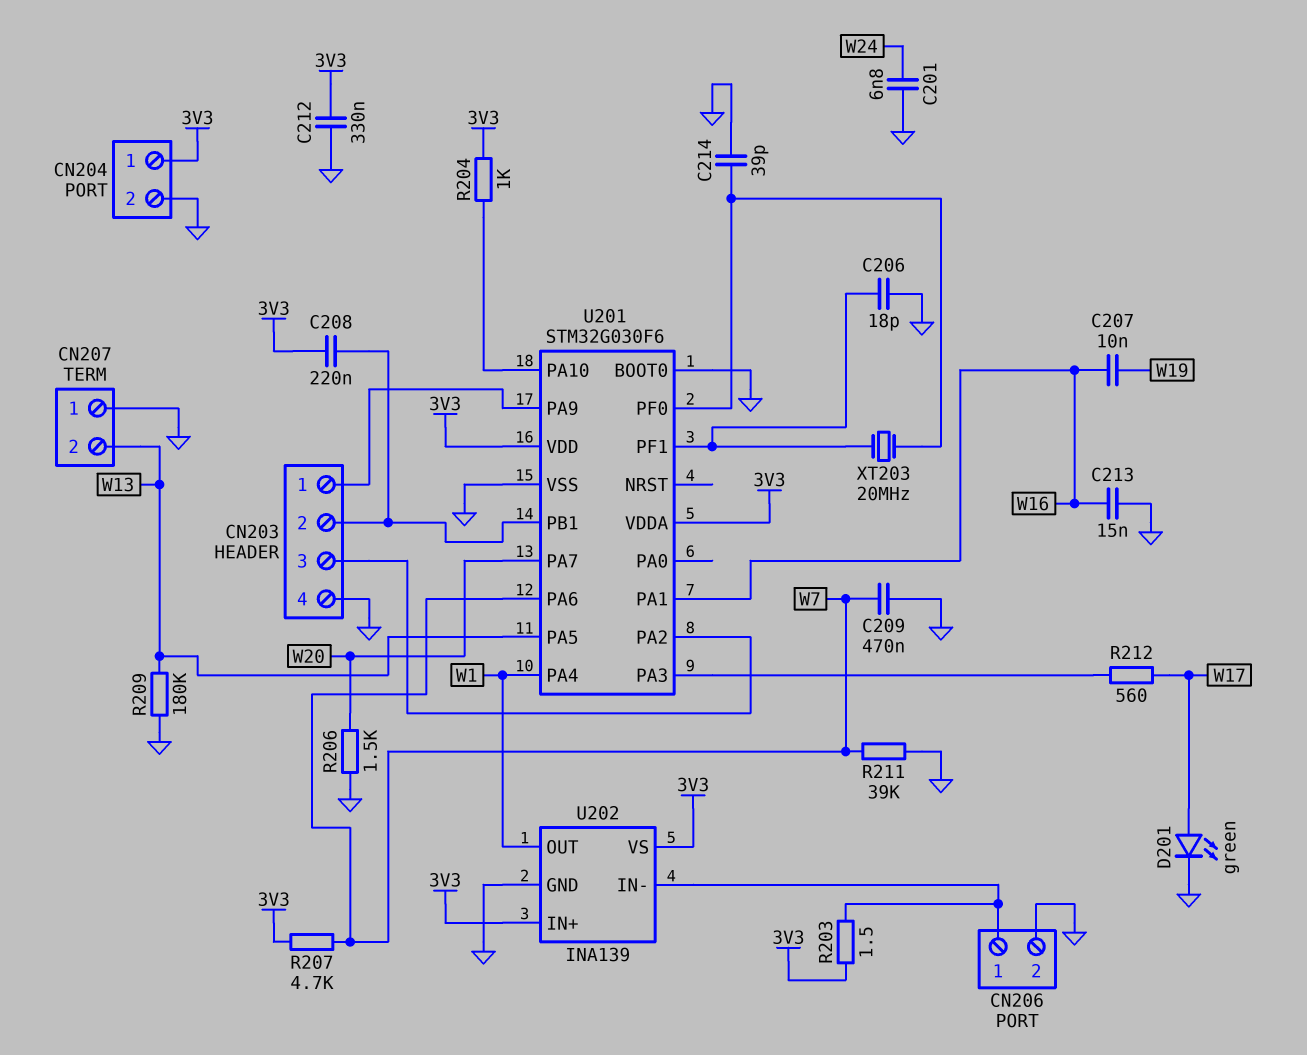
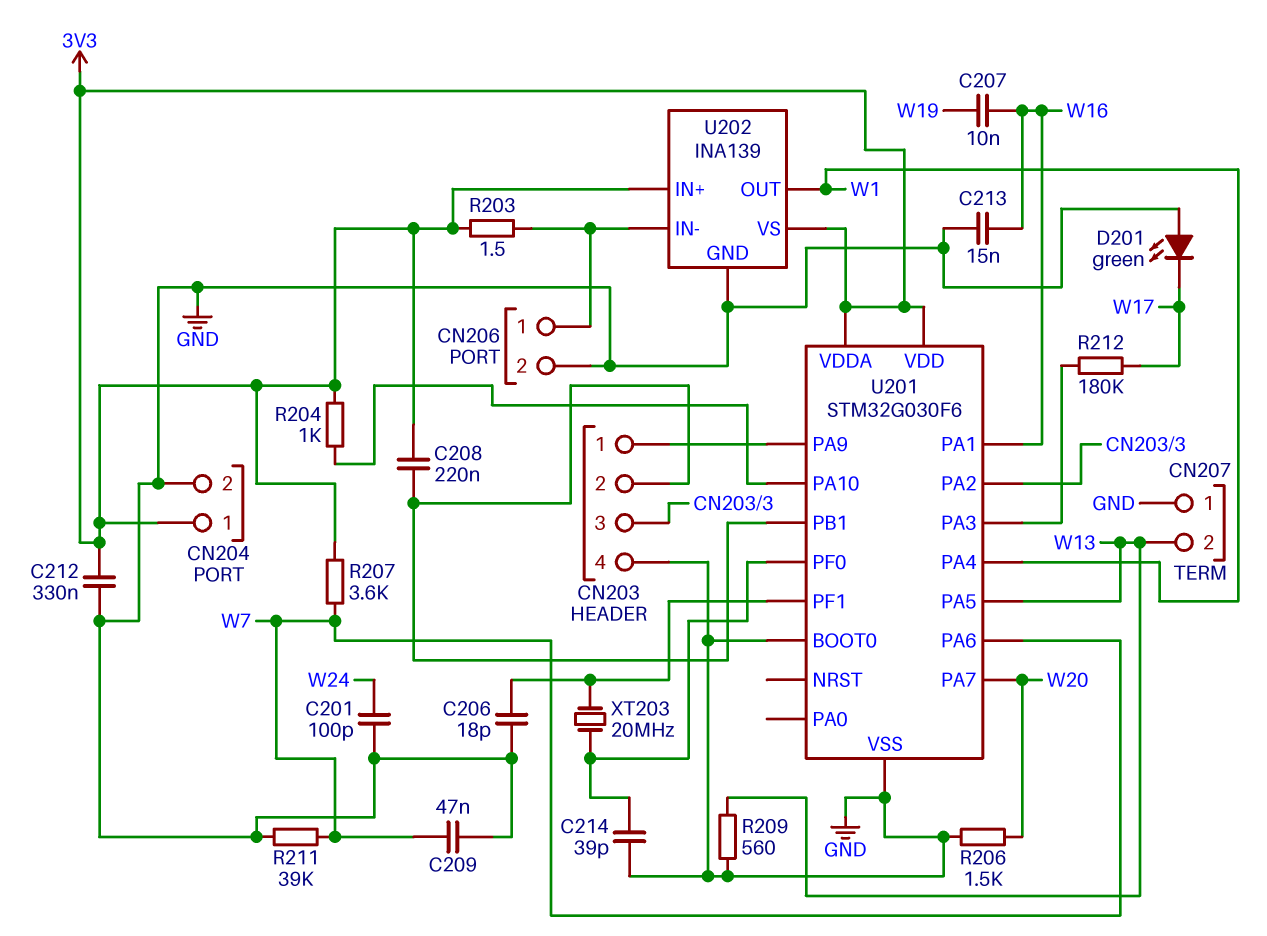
C201: 6.8nF (GND, W24) -> 100pF (GND, W24)
C209: 470nF (GND, W7) -> 47nF (GND, W7)
D201: LED green (A W17, K GND) -> LED green (A GND, K W17)
R207: 4.7k (3V3, W7) -> 3.6k (3V3, W7)
R209: 180k (GND, W13) -> 560 (GND, W13)
R212: 560 (U201/PA3, W17) -> 180k (U201/PA3, W17)

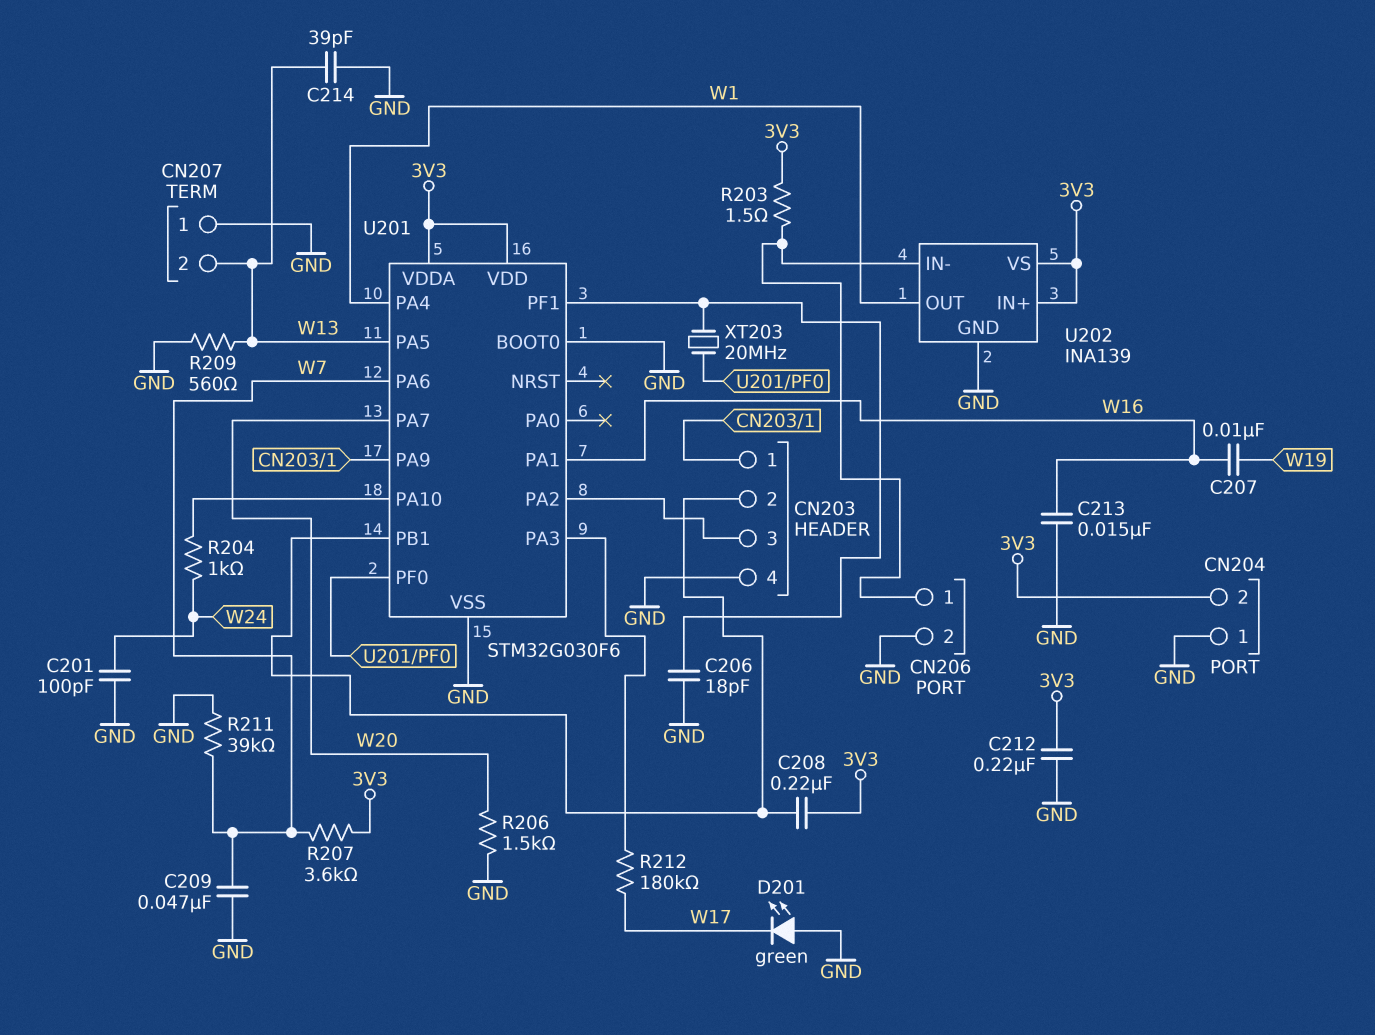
C212: 330nF (3V3, GND) -> 220nF (3V3, GND)
C214: 39pF (GND, U201/PF0) -> 39pF (GND, W13)
CN204 pin 1: 3V3 -> GND
CN204 pin 2: GND -> 3V3
R204: 1k (3V3, U201/PA10) -> 1k (U201/PA10, W24)

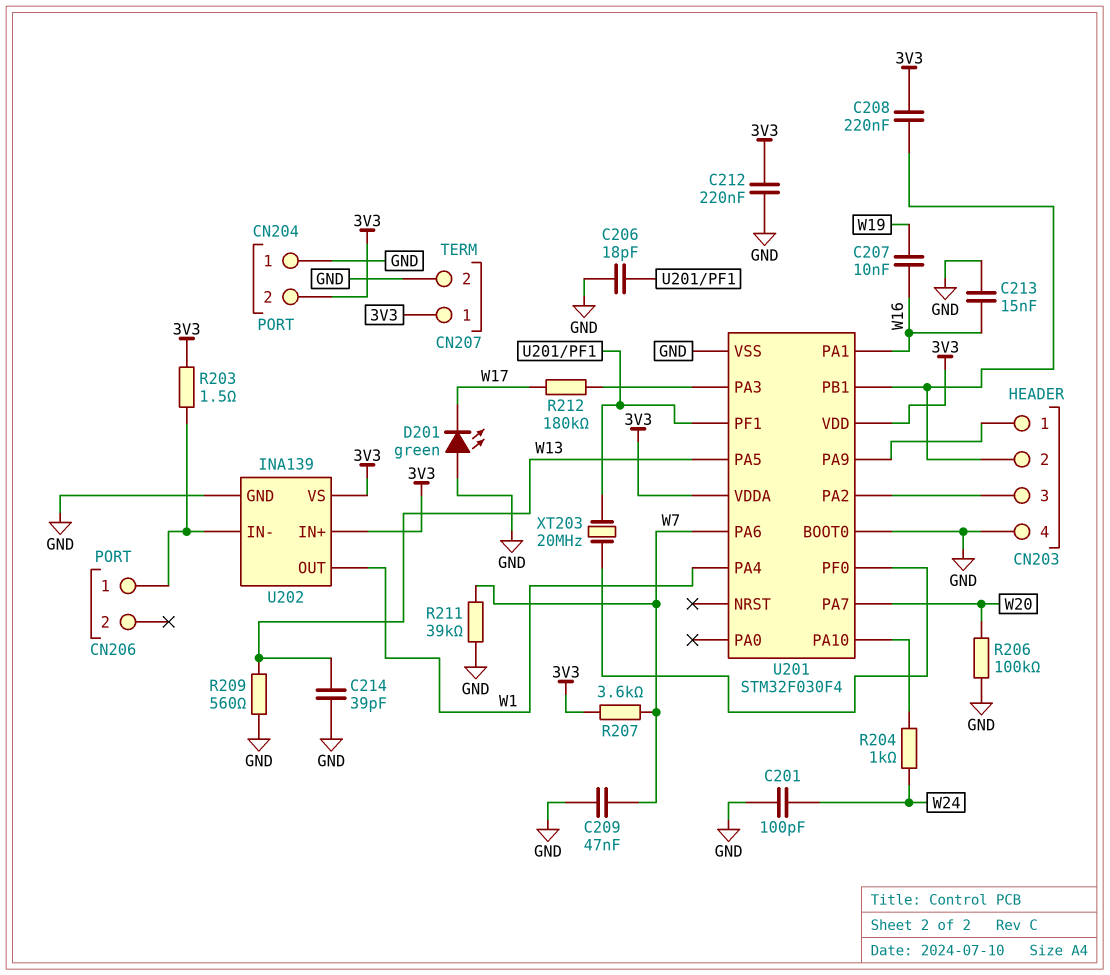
CN206 pin 2: GND -> none
CN207 pin 1: GND -> 3V3
CN207 pin 2: W13 -> GND
R206: 1.5k (GND, W20) -> 100k (GND, W20)
U201: STM32G030F6 -> STM32F030F4

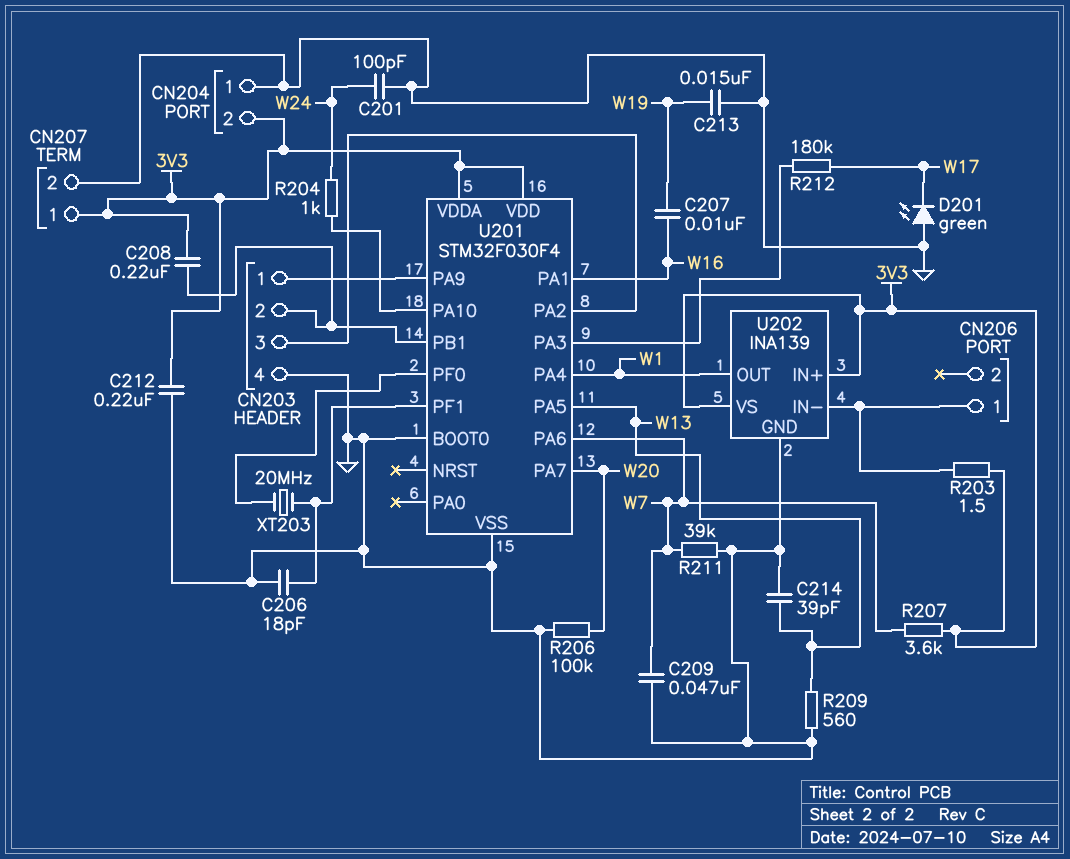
C213: 15nF (GND, W16) -> 15nF (GND, W19)

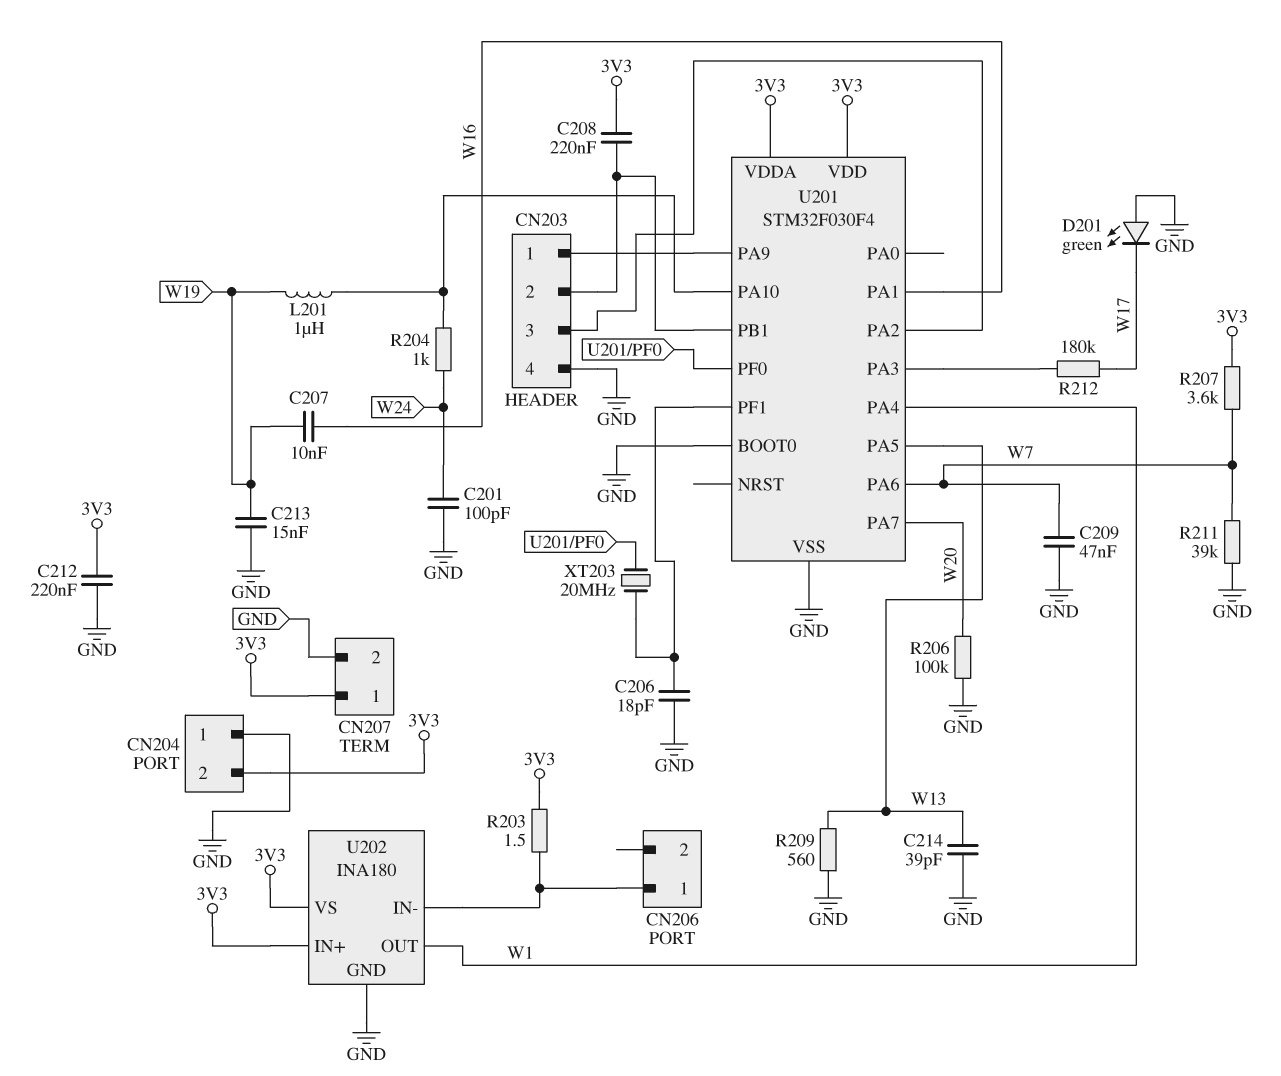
L201: none -> 1uH (U201/PA10, W19)
U202: INA139 -> INA180

